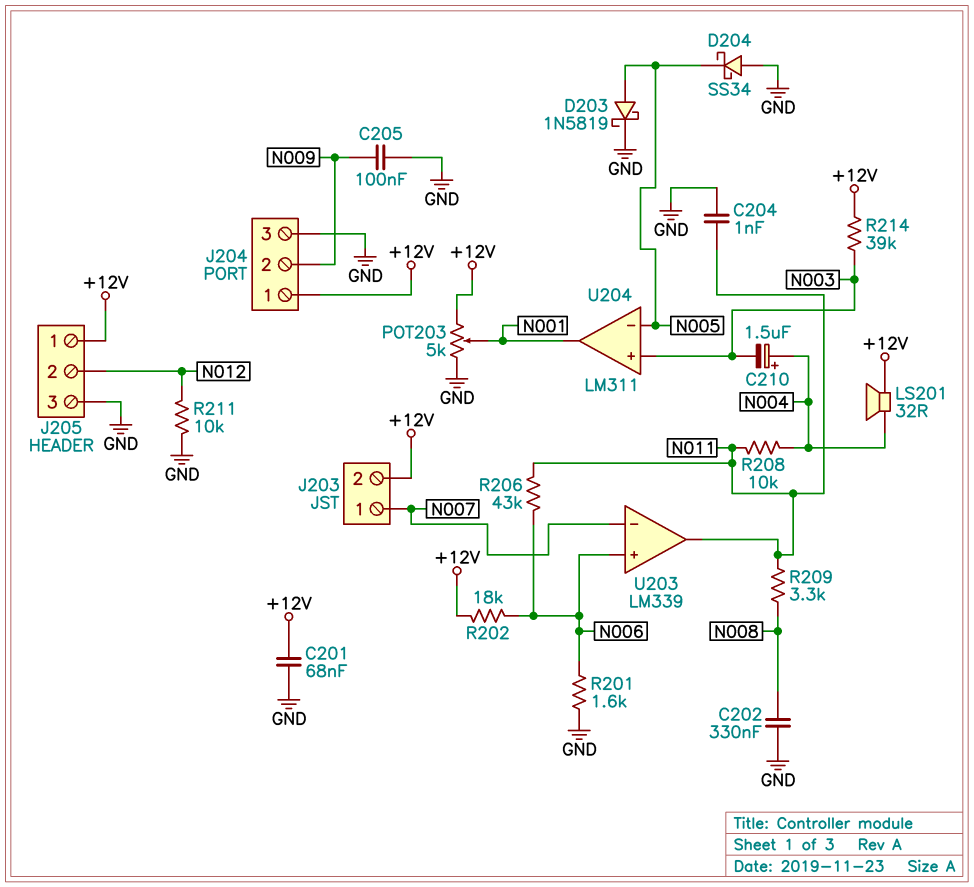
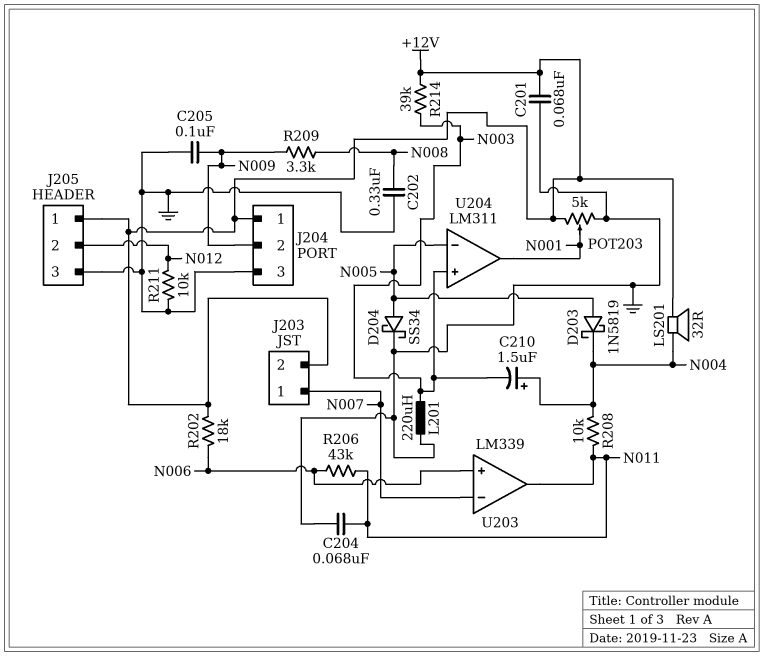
C204: 1nF (GND, N011) -> 68nF (GND, N011)
D203: schottky 1N5819 (A N005, K GND) -> schottky 1N5819 (A N005, K N004)
D204: schottky SS34 (A GND, K N005) -> schottky SS34 (A N005, K GND)
L201: none -> 220uH (GND, N003)
R201: 1.6k (GND, N006) -> none
R209: 3.3k (N008, N011) -> 3.3k (N008, N009)

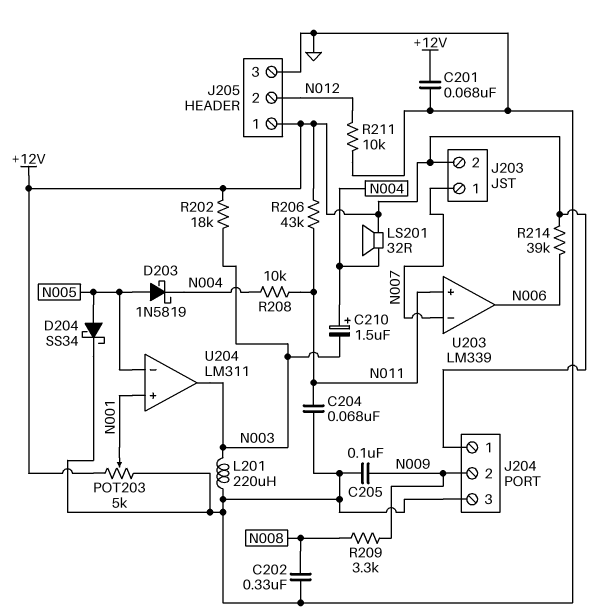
R202: 18k (+12V, N006) -> 18k (+12V, N003)
R206: 43k (N006, N011) -> 43k (+12V, N011)
R214: 39k (+12V, N003) -> 39k (+12V, N006)
U203 pin in+: N006 -> N011
U203 pin out: N011 -> N006
U204 pin in+: N003 -> N001
U204 pin out: N001 -> N003

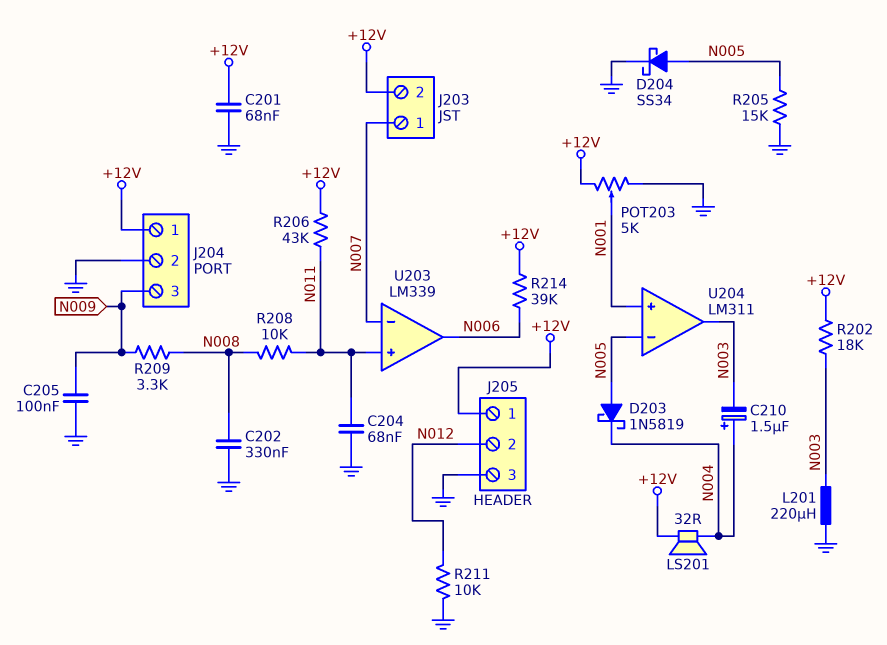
J204 pin 2: N009 -> GND
J204 pin 3: GND -> N009
R205: none -> 15k (GND, N005)
R208: 10k (N004, N011) -> 10k (N008, N011)

